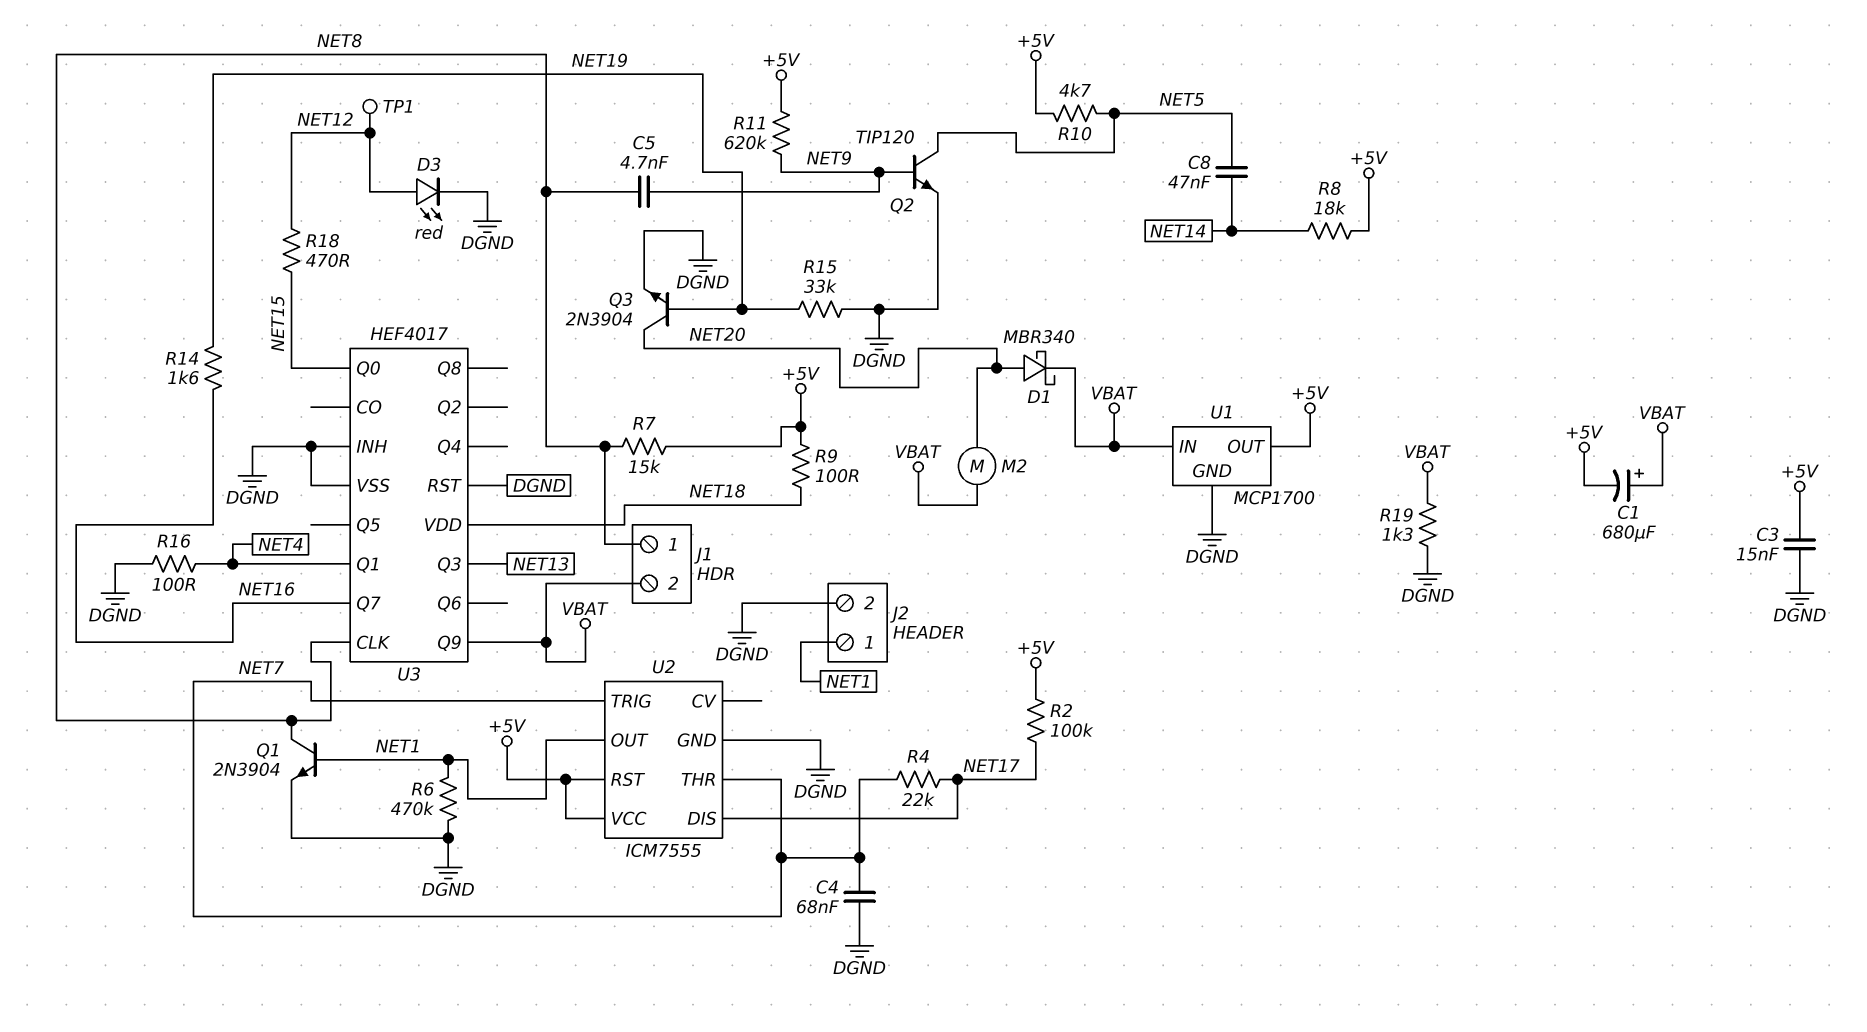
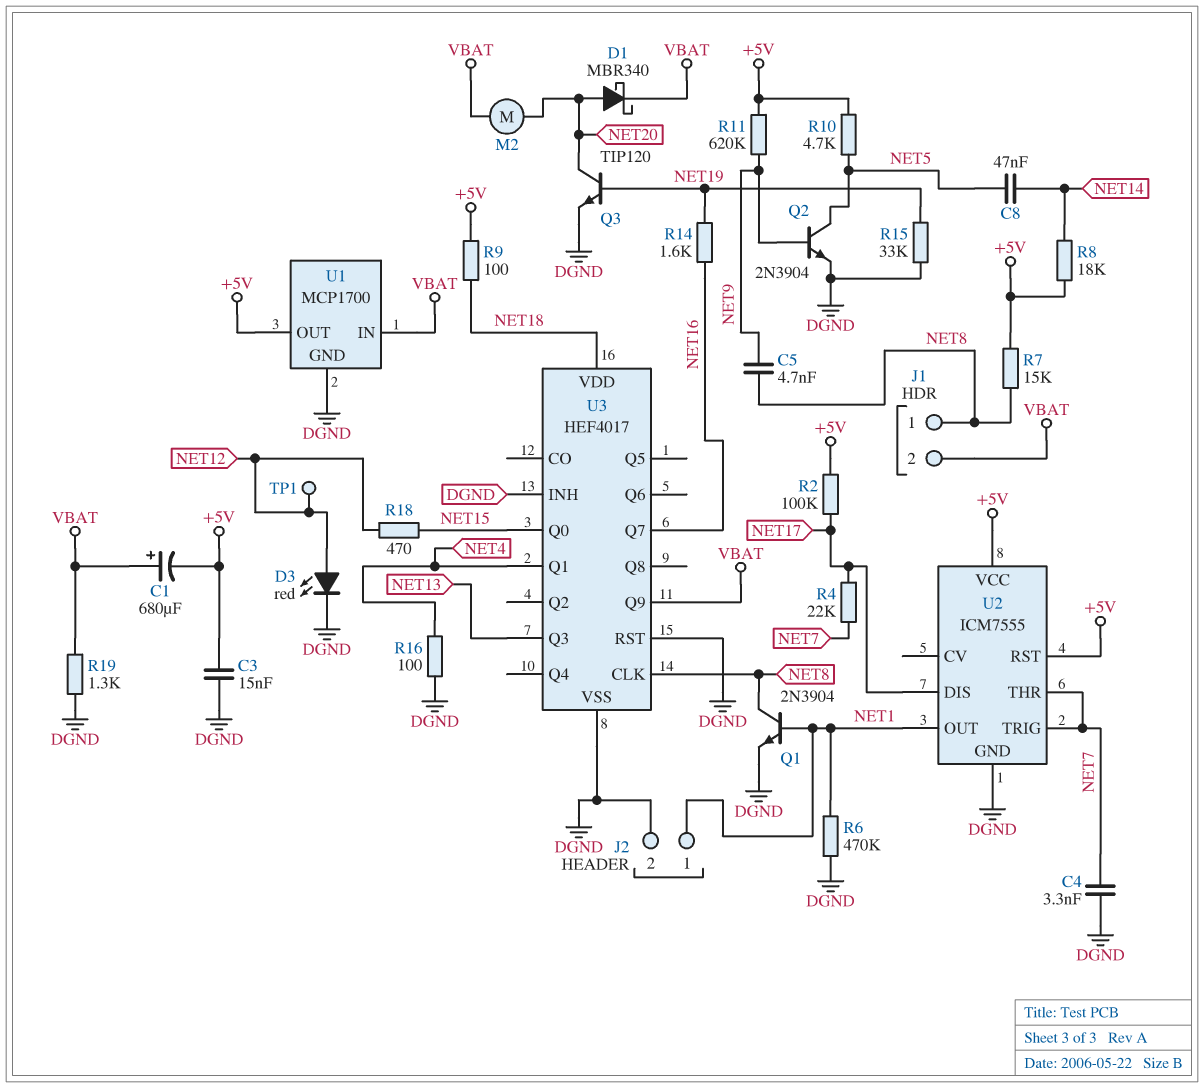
C4: 68nF (DGND, NET7) -> 3.3nF (DGND, NET7)
Q2: NPN TIP120 (B NET9, C NET5, E DGND) -> NPN 2N3904 (B NET9, C NET5, E DGND)
Q3: NPN 2N3904 (B NET19, C NET20, E DGND) -> NPN TIP120 (B NET19, C NET20, E DGND)

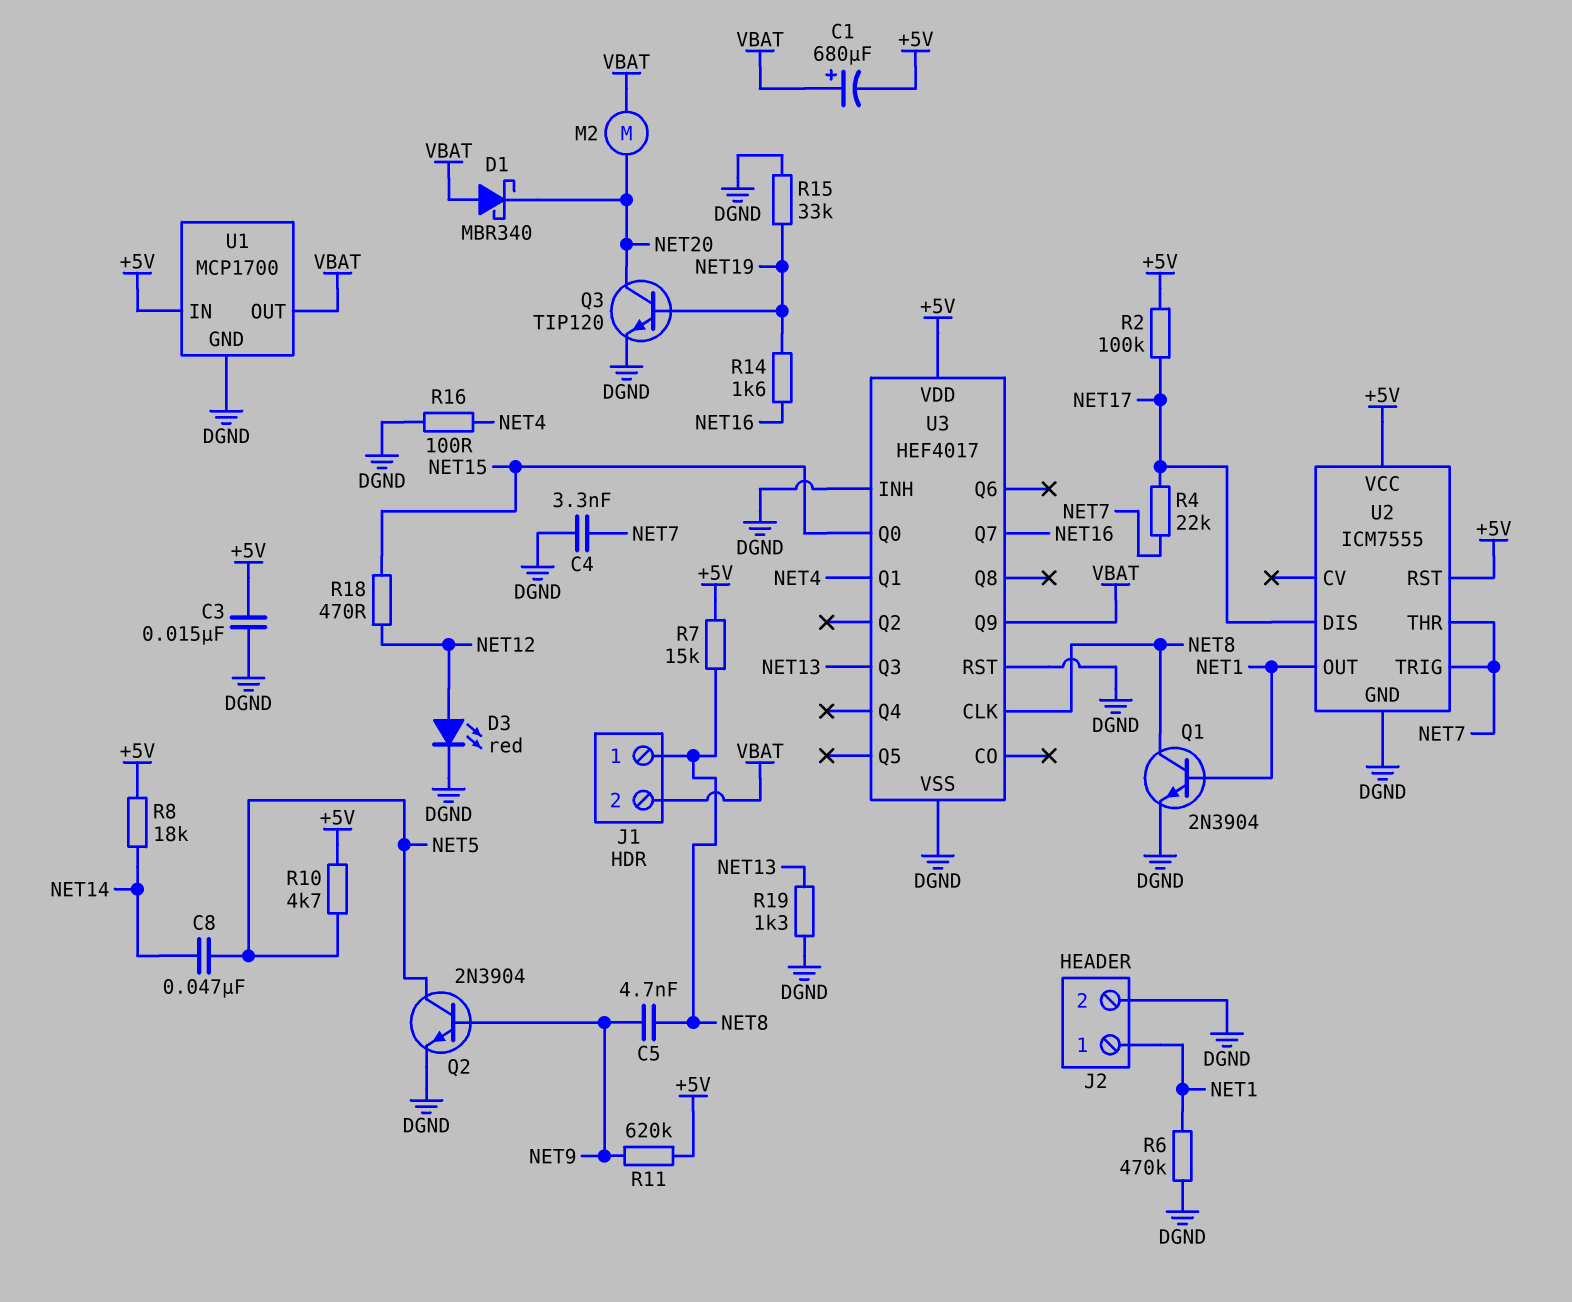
D1: schottky MBR340 (A NET20, K VBAT) -> schottky MBR340 (A VBAT, K NET20)
R9: 100 (+5V, NET18) -> none
R19: 1.3k (DGND, VBAT) -> 1.3k (DGND, NET13)
TP1: test point (NET12) -> none
U1 pin IN: VBAT -> +5V
U1 pin OUT: +5V -> VBAT
U3 pin VDD: NET18 -> +5V

